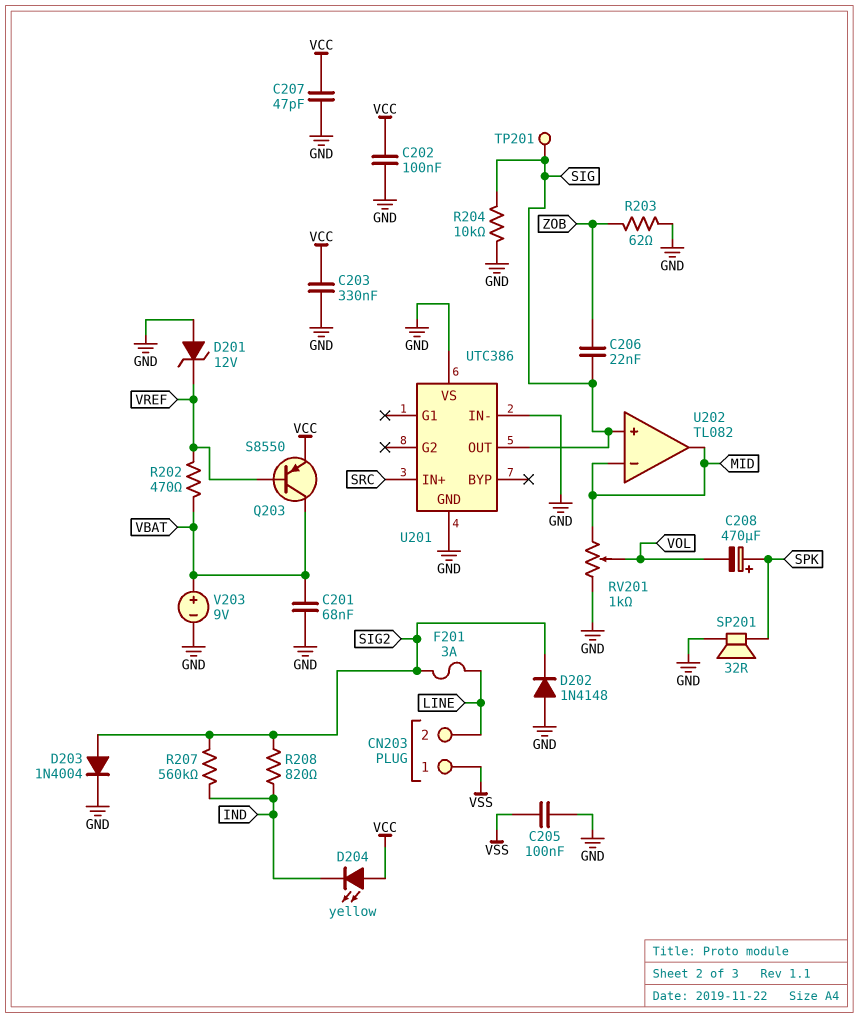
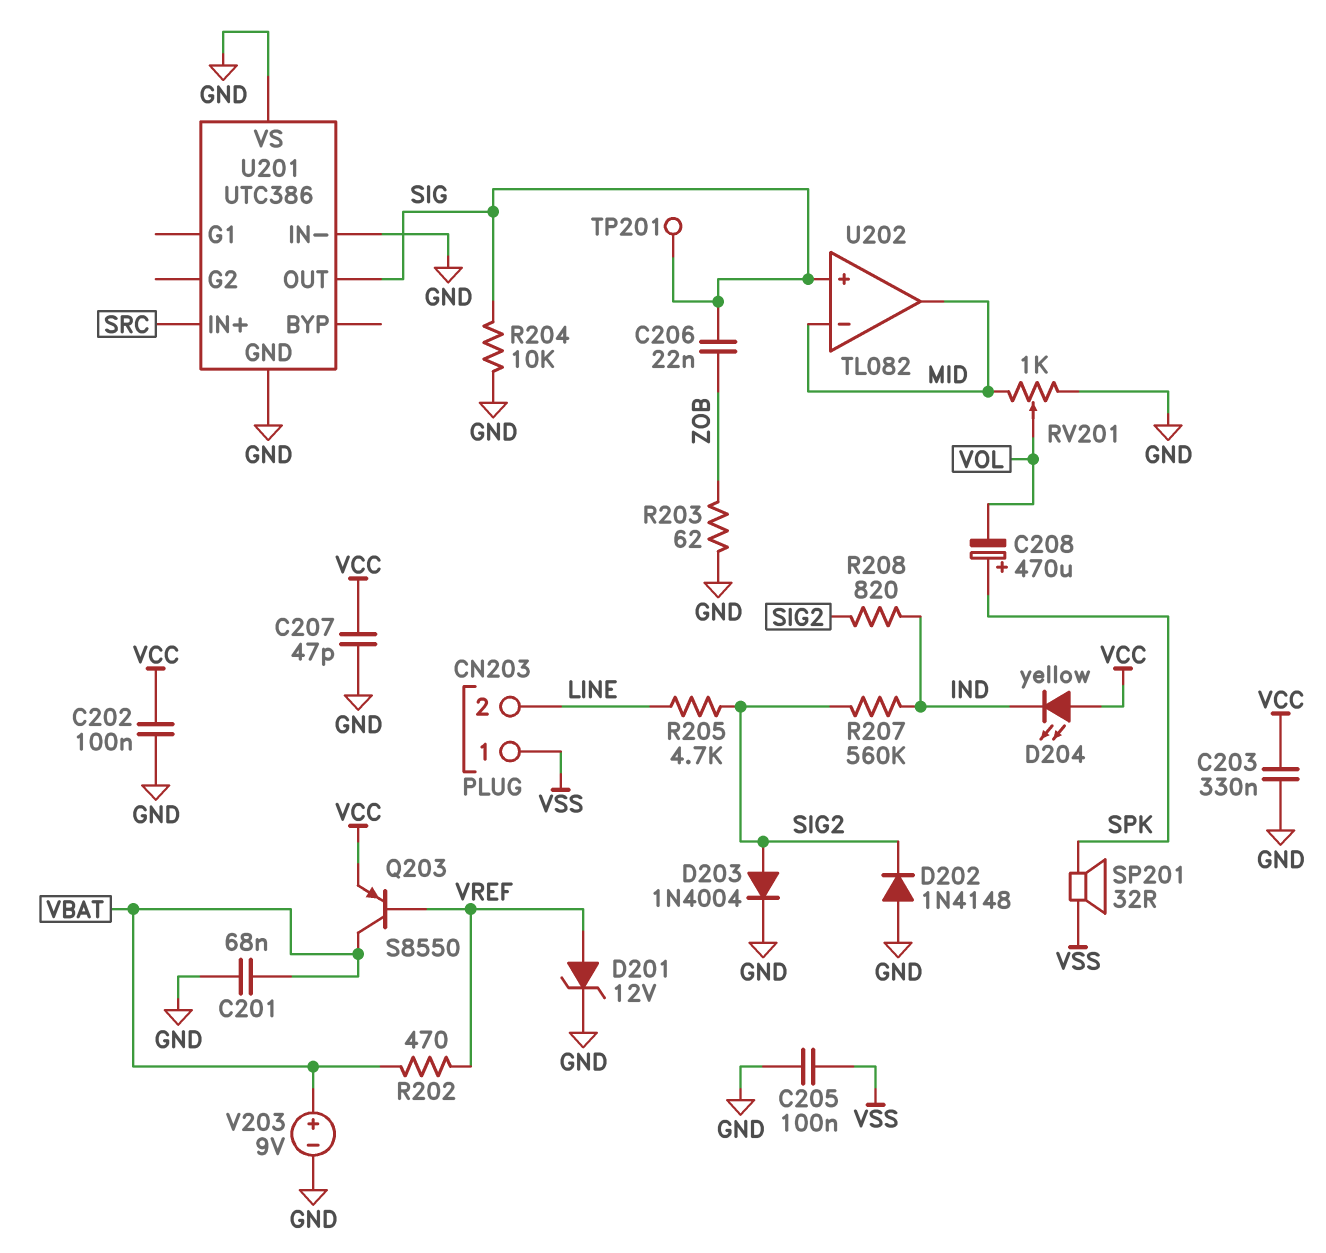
D201: zener 12V (A GND, K VREF) -> zener 12V (A VREF, K GND)
F201: 3A (LINE, SIG2) -> none
R205: none -> 4.7k (LINE, SIG2)
SP201: speaker 32R (GND, SPK) -> speaker 32R (SPK, VSS)

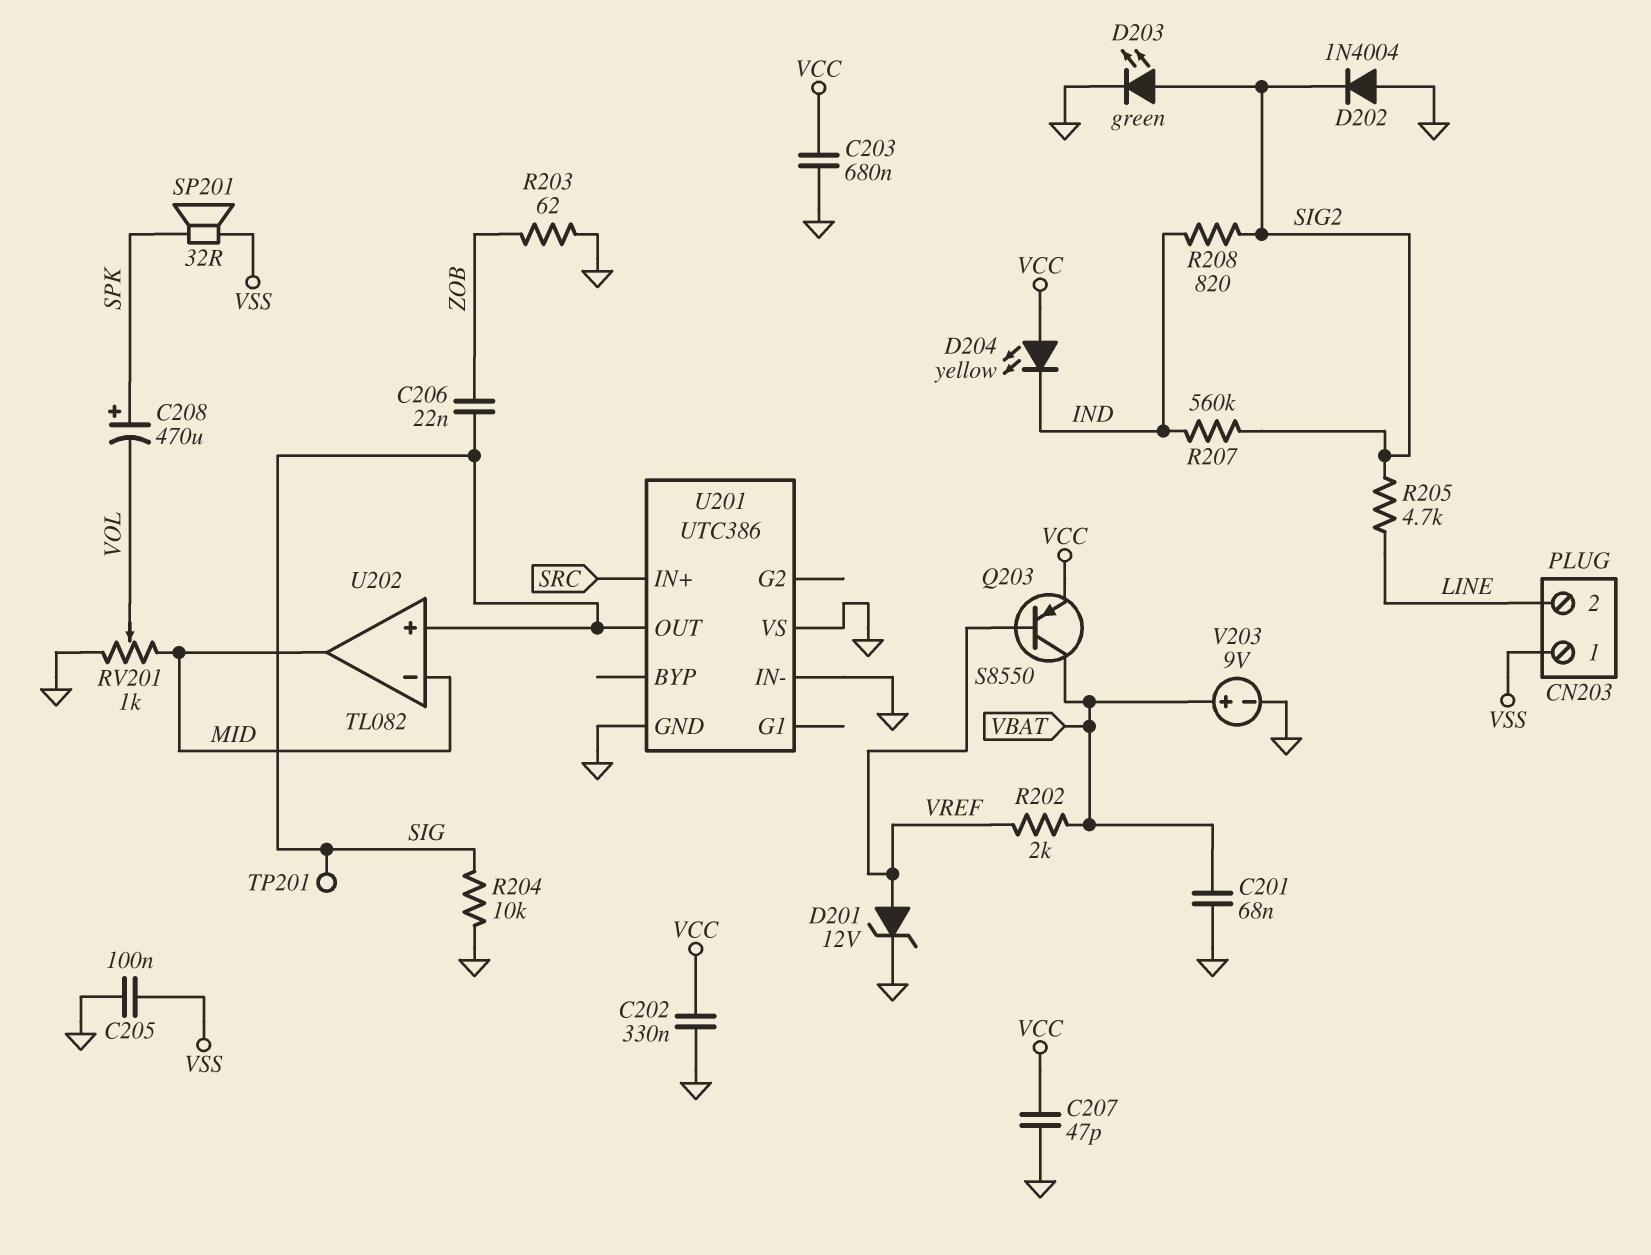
C202: 100nF (GND, VCC) -> 330nF (GND, VCC)
C203: 330nF (GND, VCC) -> 680nF (GND, VCC)
D202: diode 1N4148 (A GND, K SIG2) -> diode 1N4004 (A GND, K SIG2)
D203: diode 1N4004 (A SIG2, K GND) -> LED green (A SIG2, K GND)
R202: 470 (VBAT, VREF) -> 2k (VBAT, VREF)

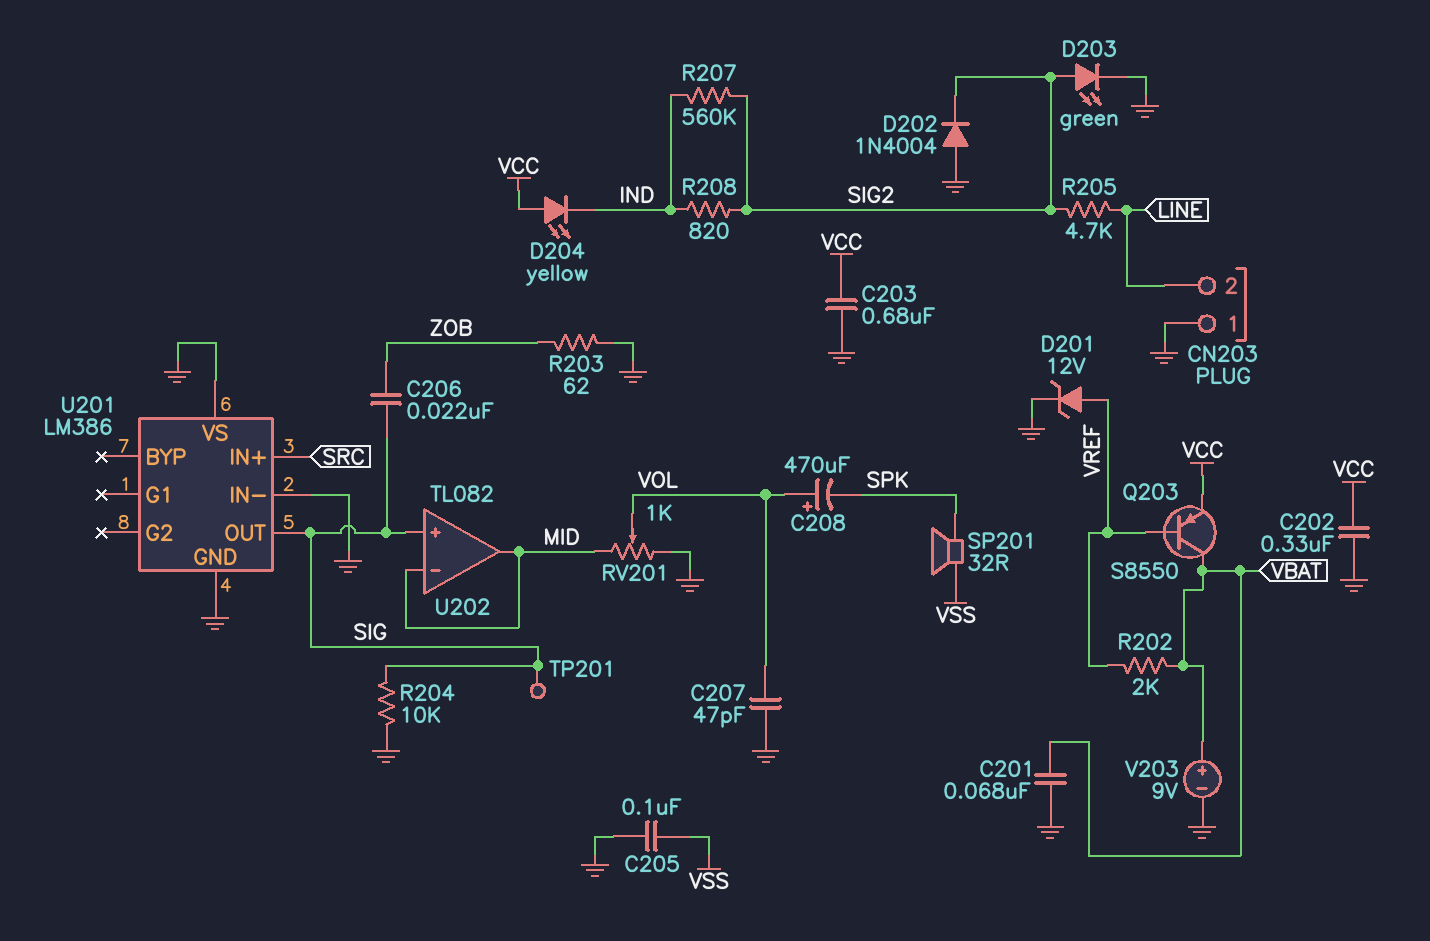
C207: 47pF (GND, VCC) -> 47pF (GND, VOL)
C208: 470uF (plus SPK, minus VOL) -> 470uF (plus VOL, minus SPK)
CN203 pin 1: VSS -> GND
U201: UTC386 -> LM386

